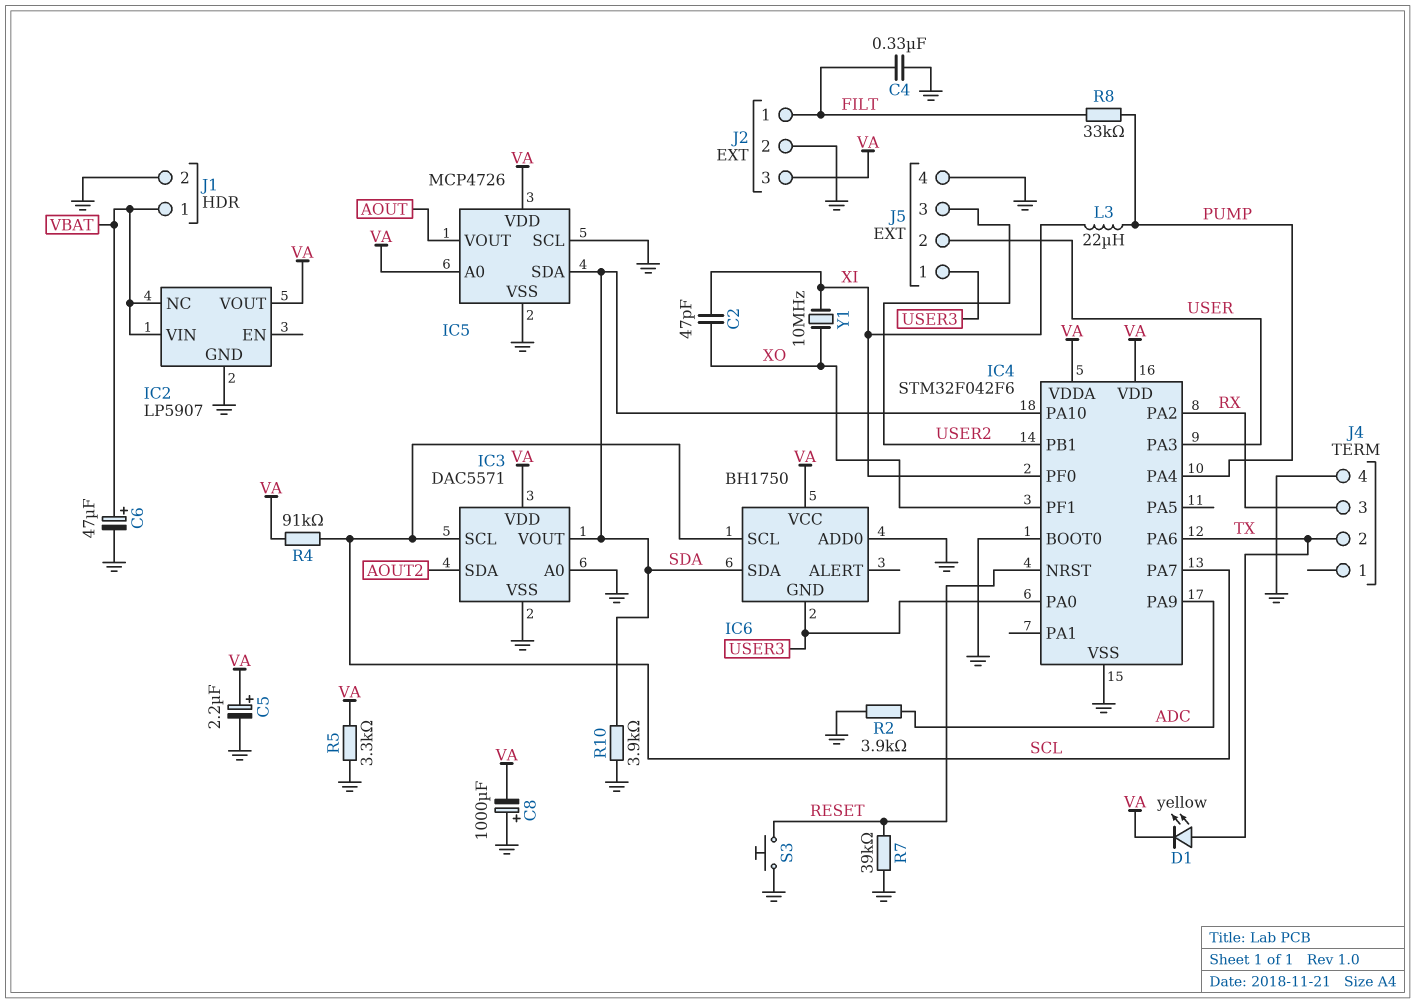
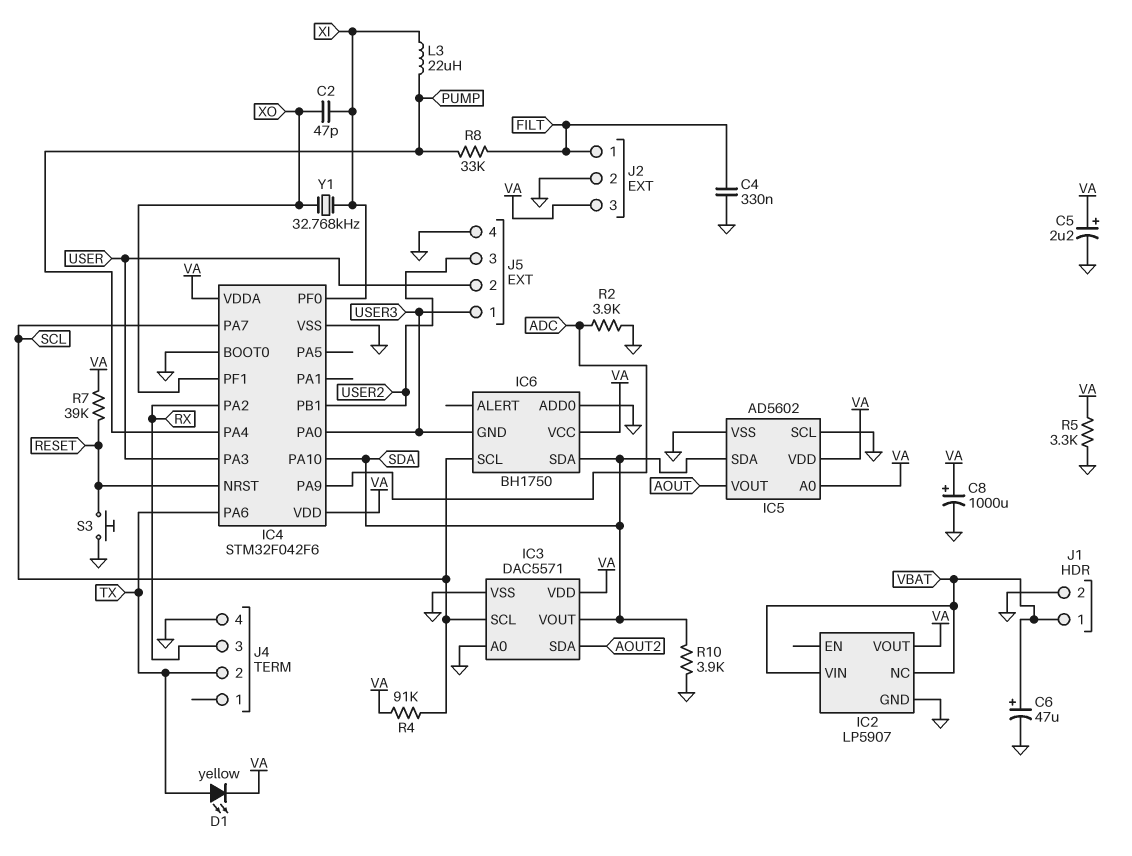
C8: 1000uF (plus GND, minus VA) -> 1000uF (plus VA, minus GND)
IC5: MCP4726 -> AD5602
R7: 39k (GND, RESET) -> 39k (RESET, VA)
Y1: 10MHz (XI, XO) -> 32.768kHz (XI, XO)

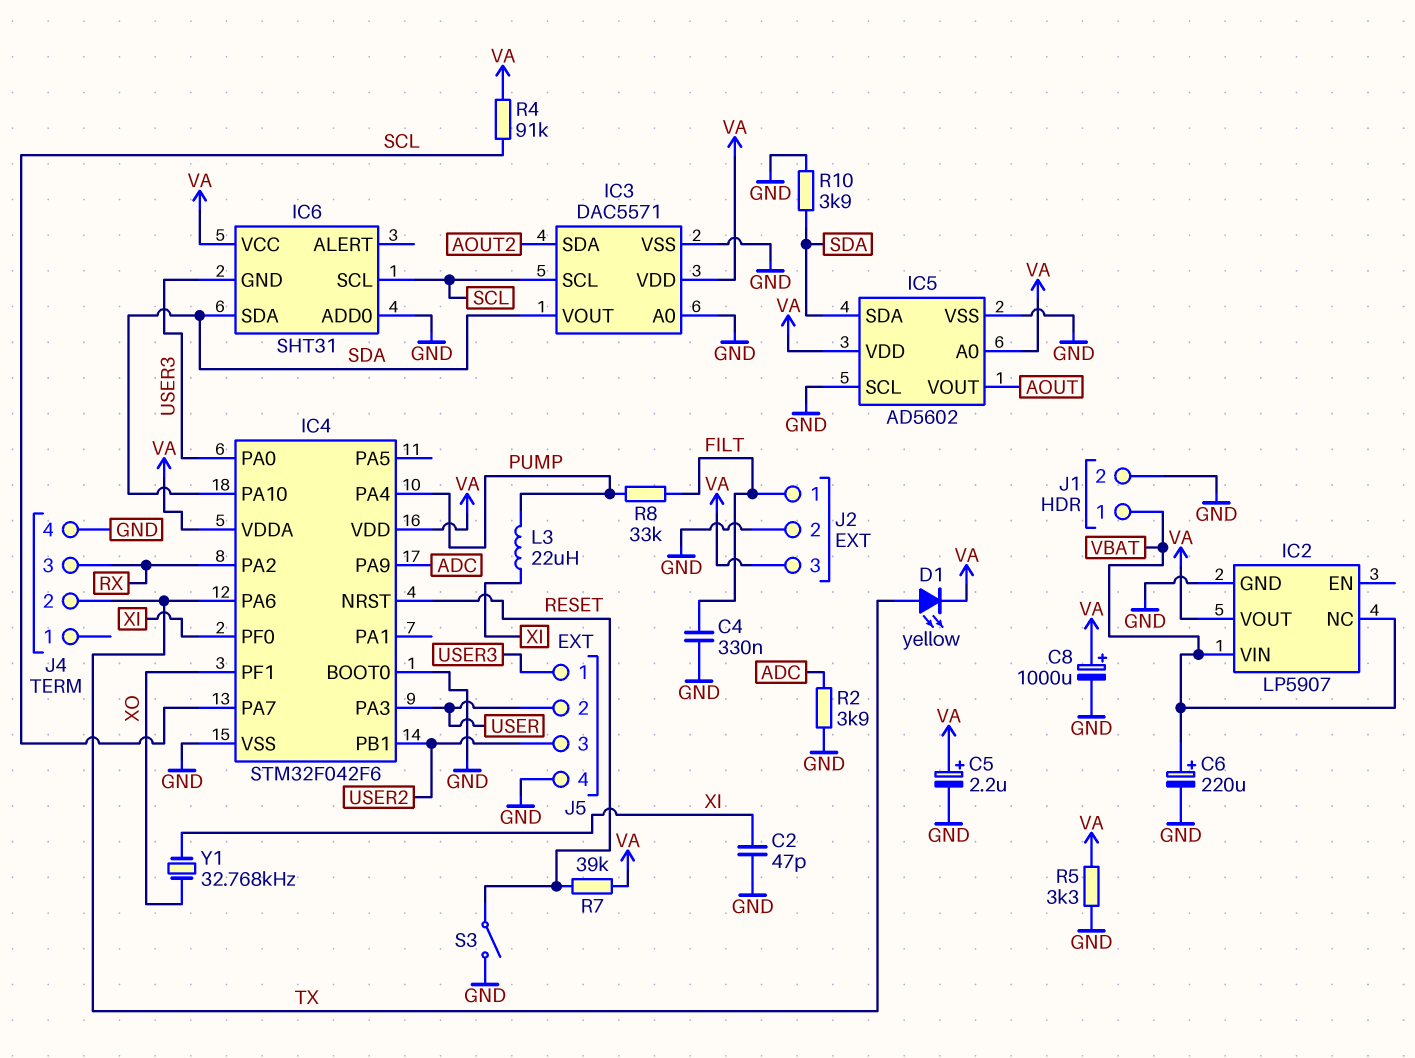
C2: 47pF (XI, XO) -> 47pF (GND, XI)
C6: 47uF (plus VBAT, minus GND) -> 220uF (plus VBAT, minus GND)
IC6: BH1750 -> SHT31
S3: button (GND, RESET) -> switch (GND, RESET)

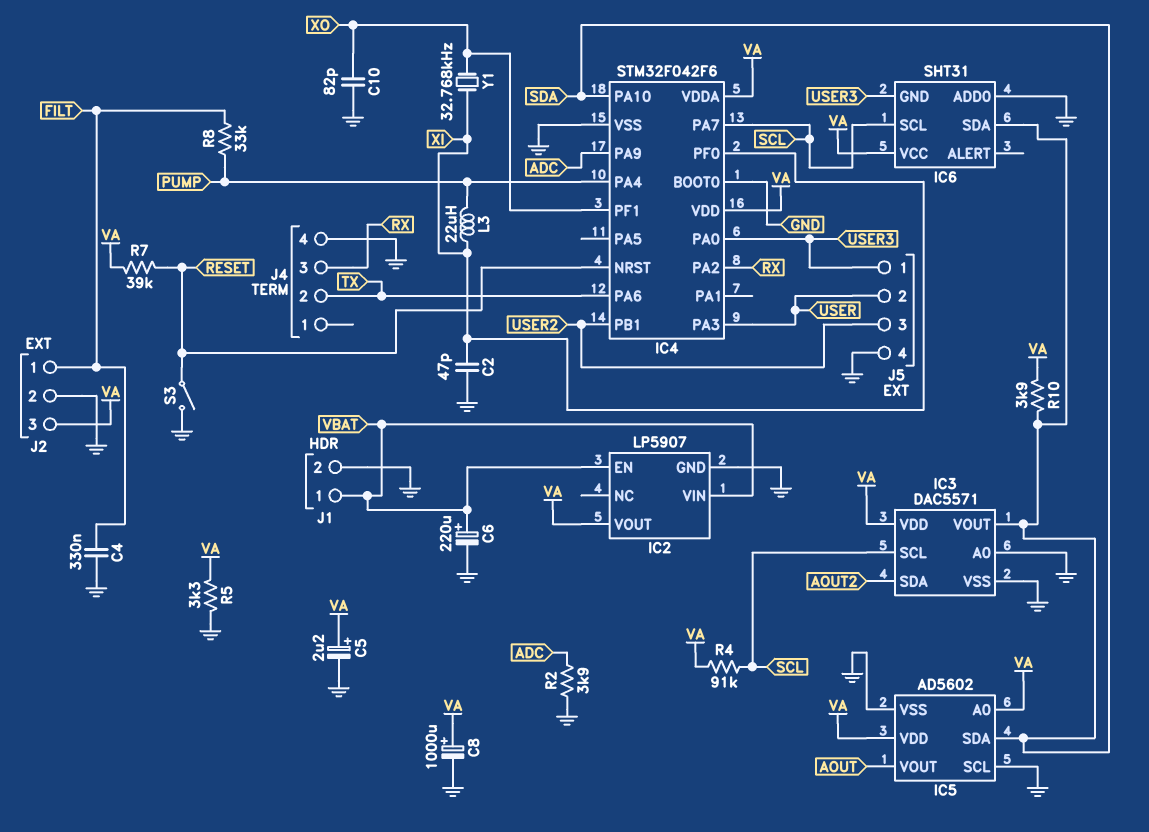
C10: none -> 82pF (GND, XO)
D1: LED yellow (A TX, K VA) -> none
IC2 pin EN: none -> VBAT
IC2 pin NC: VBAT -> none
R10: 3.9k (GND, SDA) -> 3.9k (SDA, VA)

